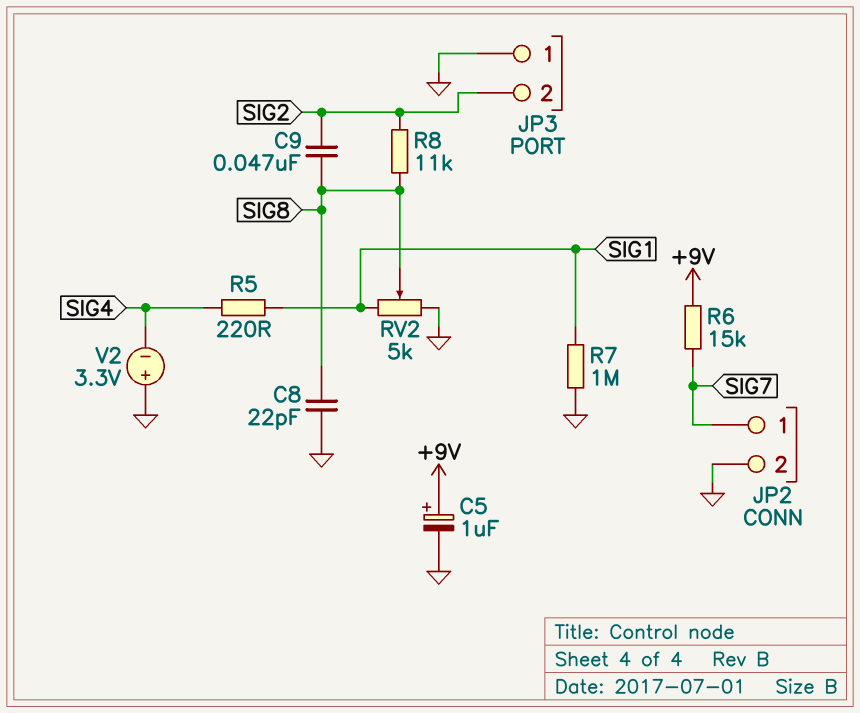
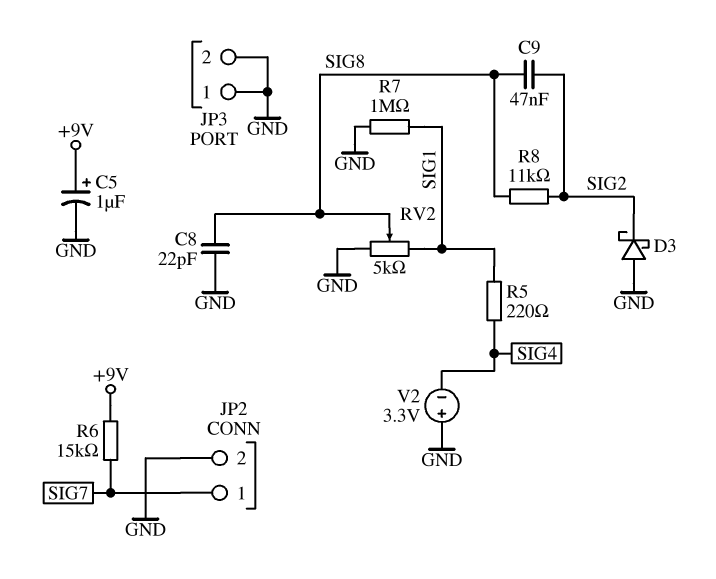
D3: none -> schottky (A GND, K SIG2)
JP3 pin 2: SIG2 -> GND

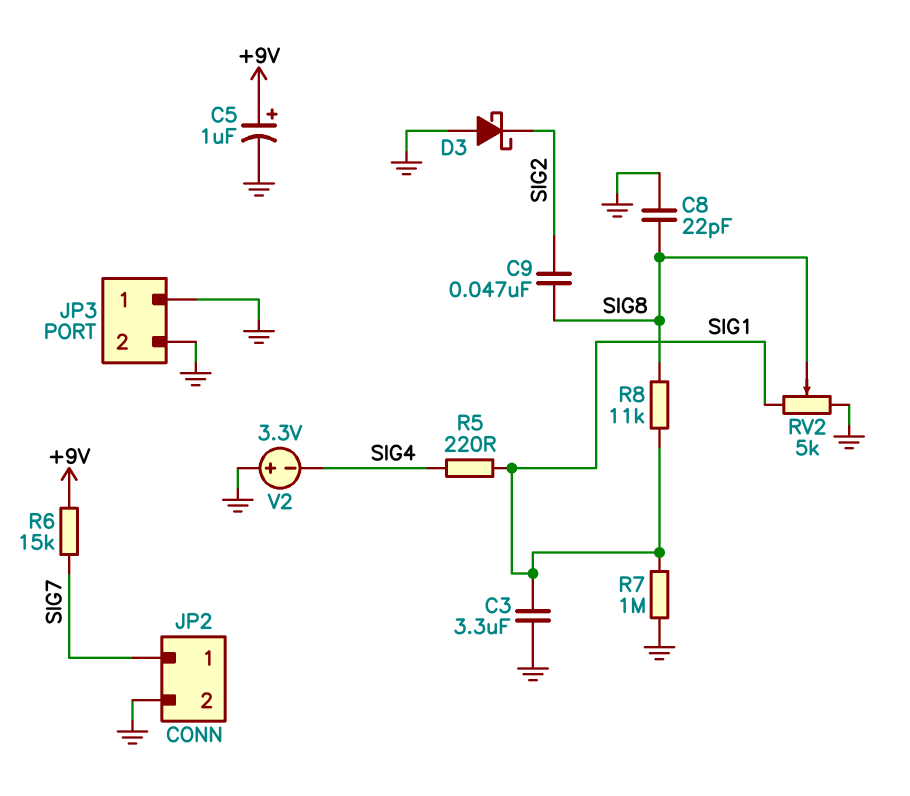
C3: none -> 3.3uF (GND, SIG1)
R8: 11k (SIG2, SIG8) -> 11k (SIG1, SIG8)

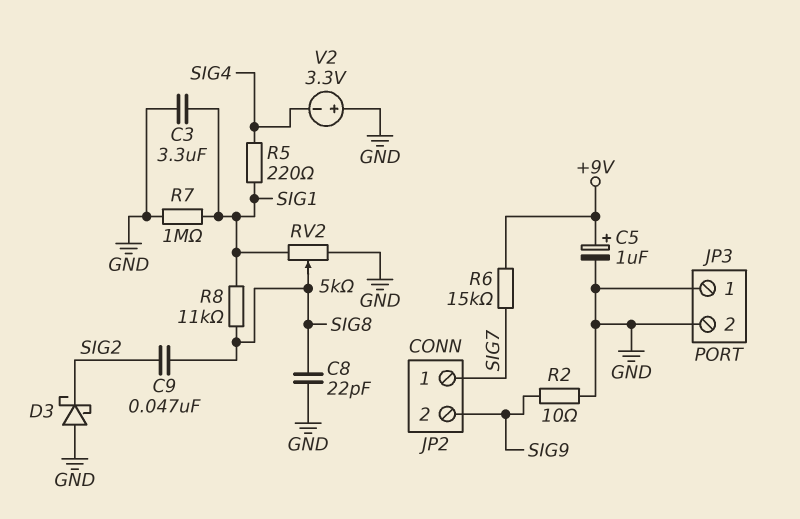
JP2 pin 2: GND -> SIG9
R2: none -> 10 (GND, SIG9)

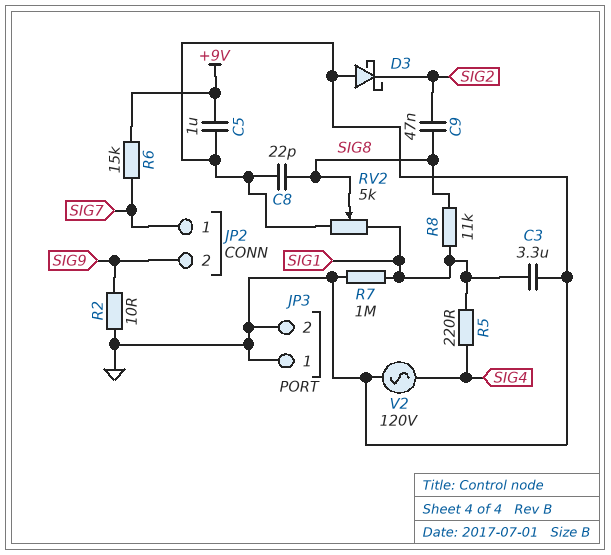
C5: 1uF (plus +9V, minus GND) -> 1uF (+9V, GND)
V2: 3.3V (plus GND, minus SIG4) -> AC 120V (GND, SIG4)

